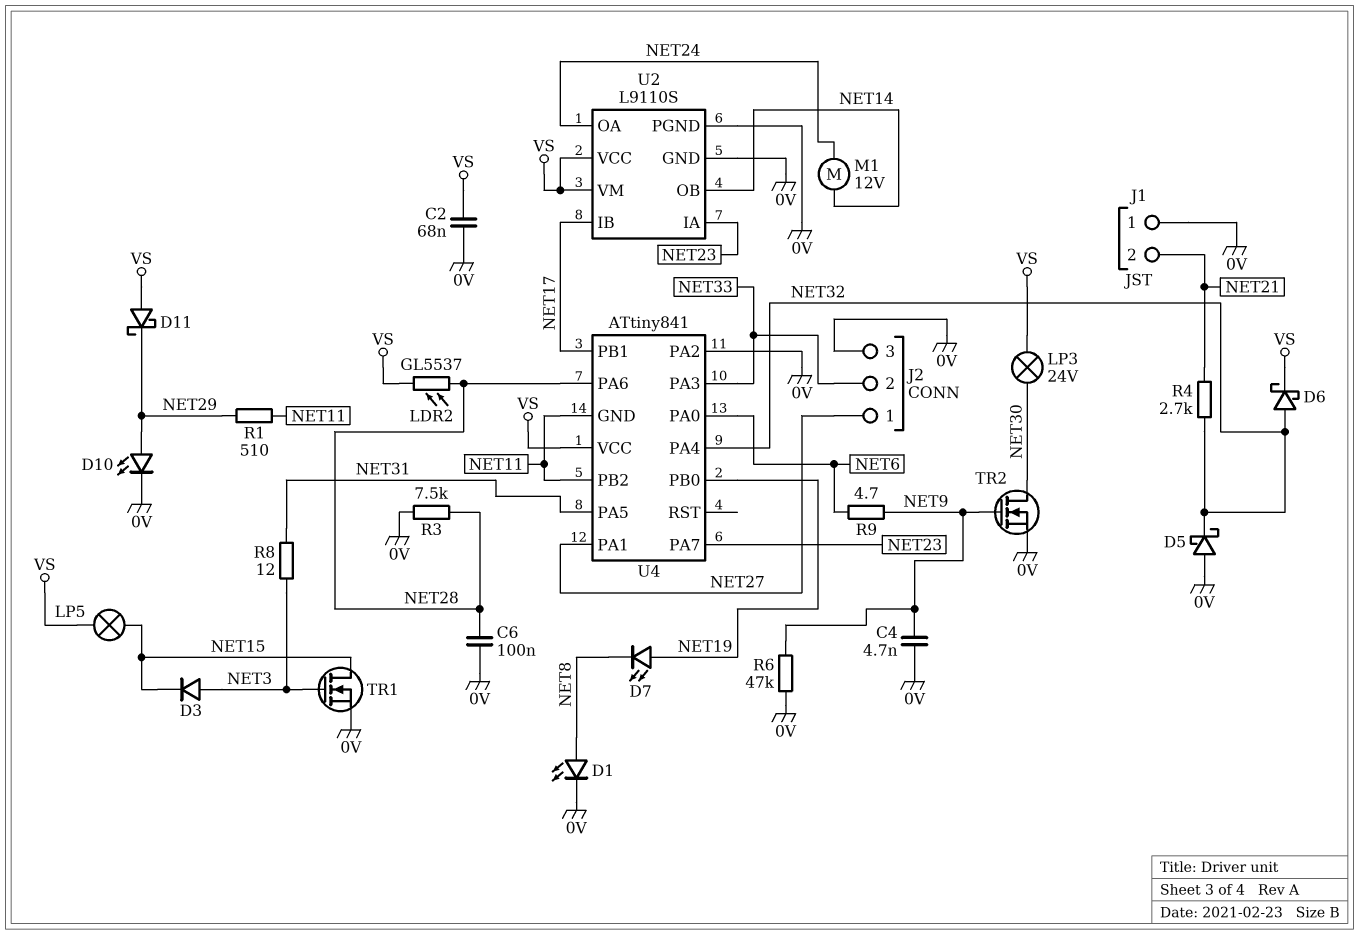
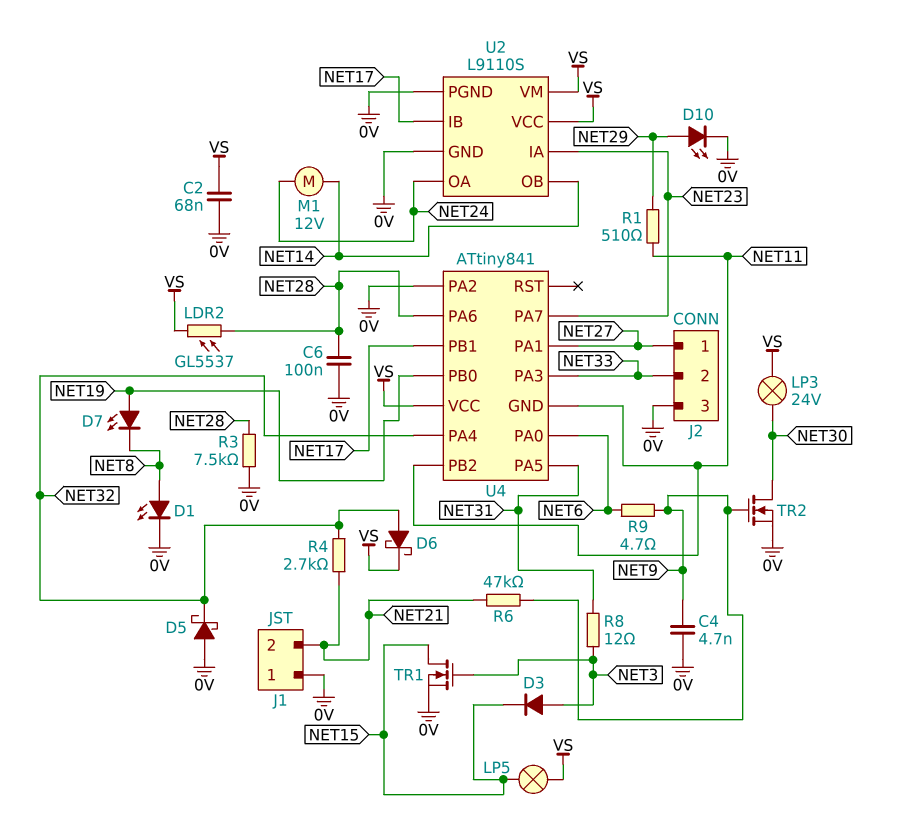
D11: schottky (A VS, K NET29) -> none
R6: 47k (0V, NET9) -> 47k (NET9, NET21)

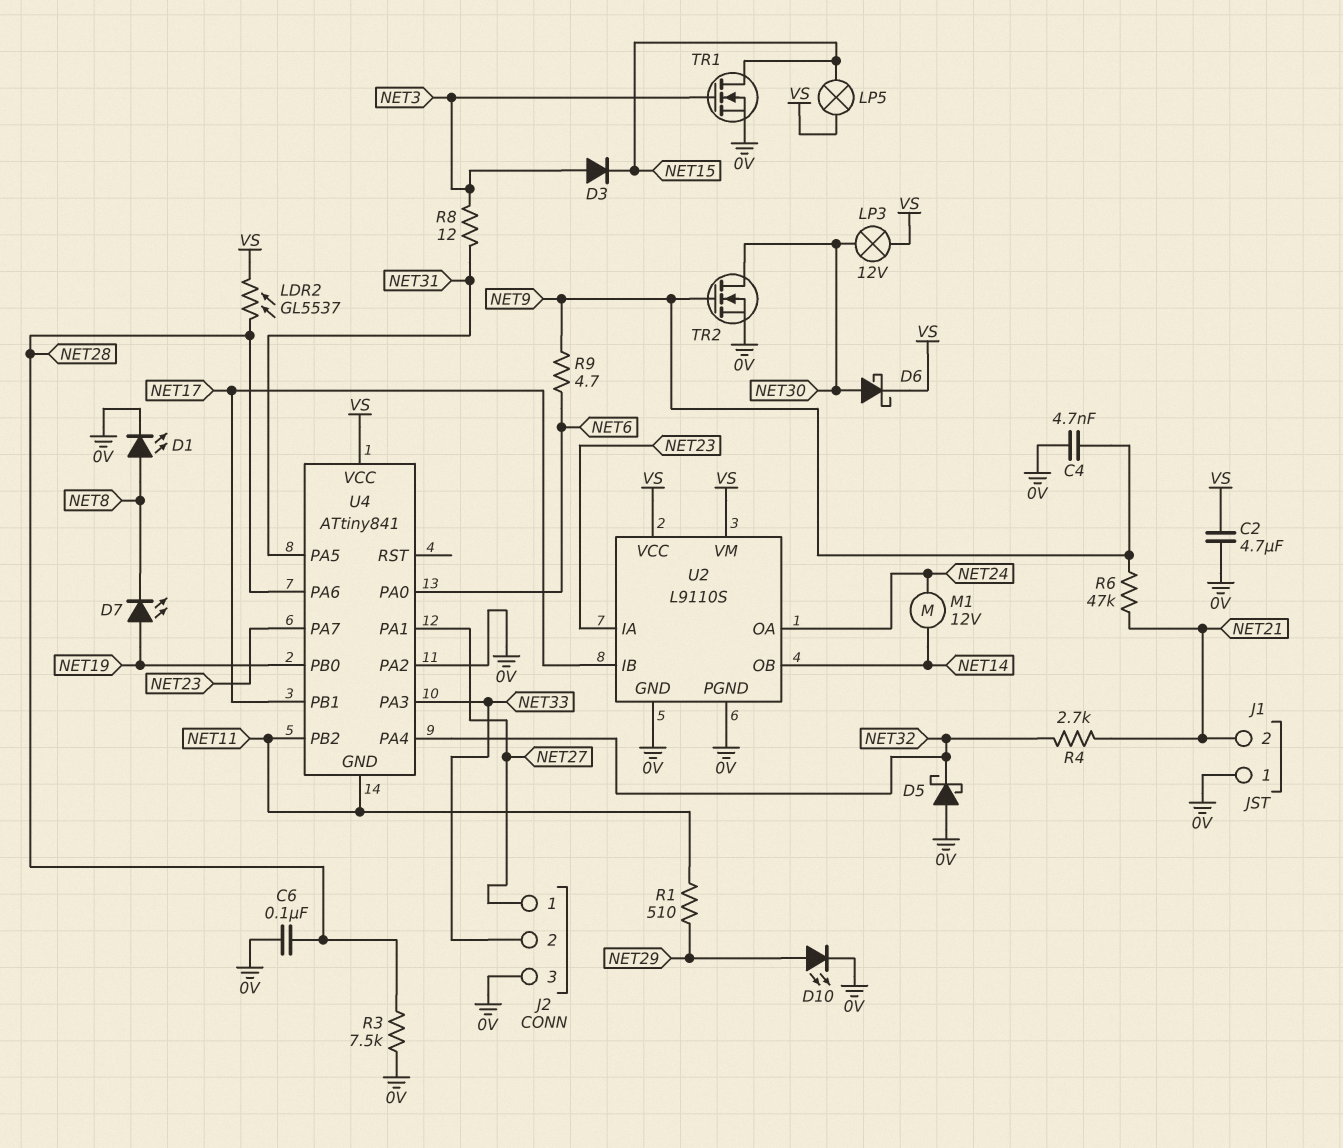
C2: 68nF (0V, VS) -> 4.7uF (0V, VS)
D6: schottky (A NET32, K VS) -> schottky (A NET30, K VS)
LP3: lamp 24V (NET30, VS) -> lamp 12V (NET30, VS)

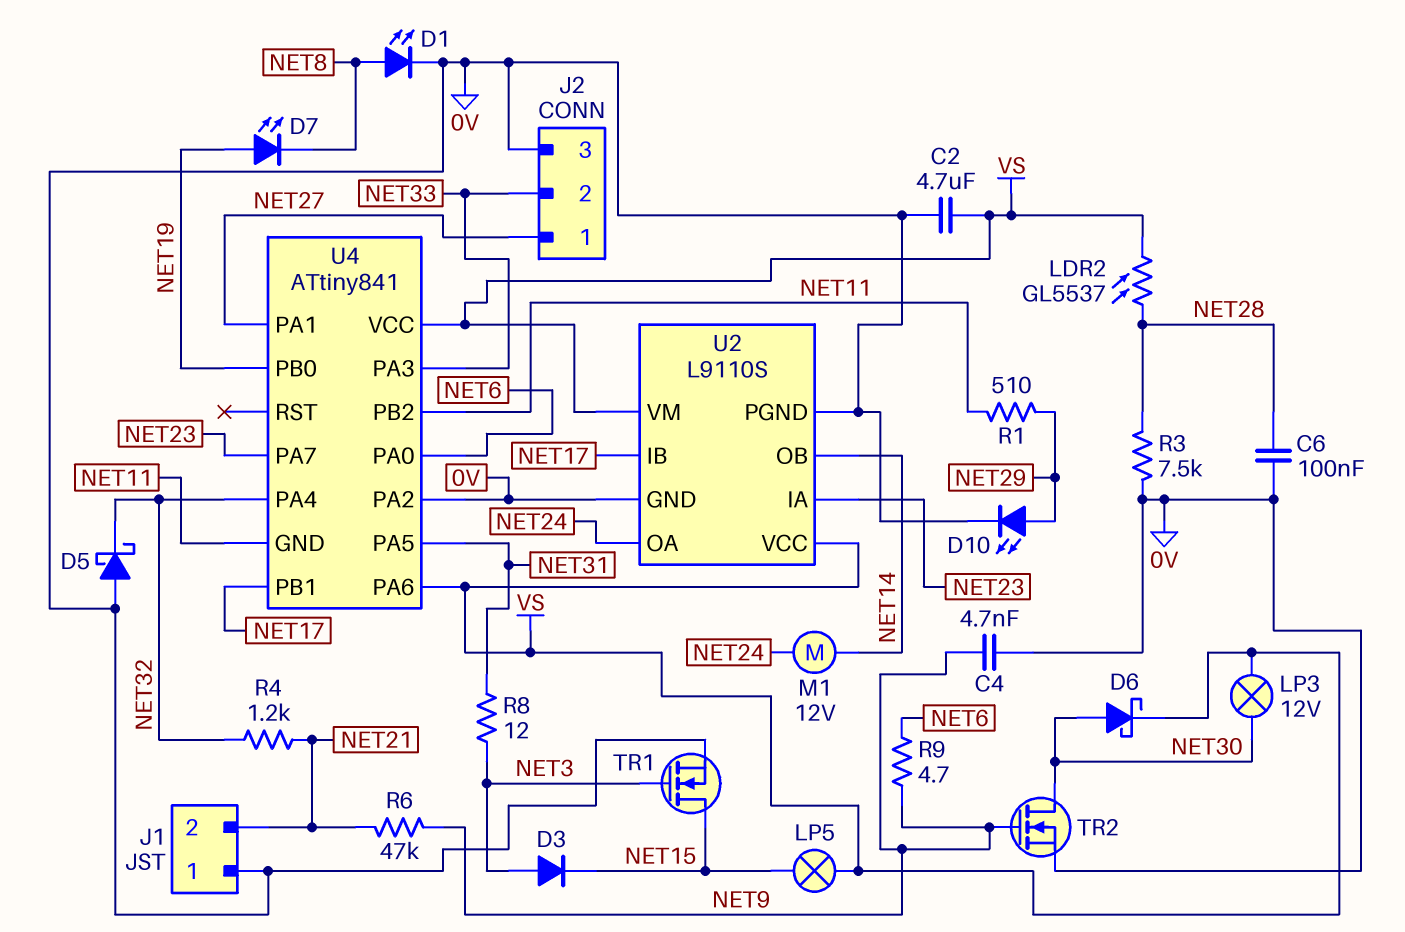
R4: 2.7k (NET21, NET32) -> 1.2k (NET21, NET32)
U4 pin PA6: NET28 -> VS

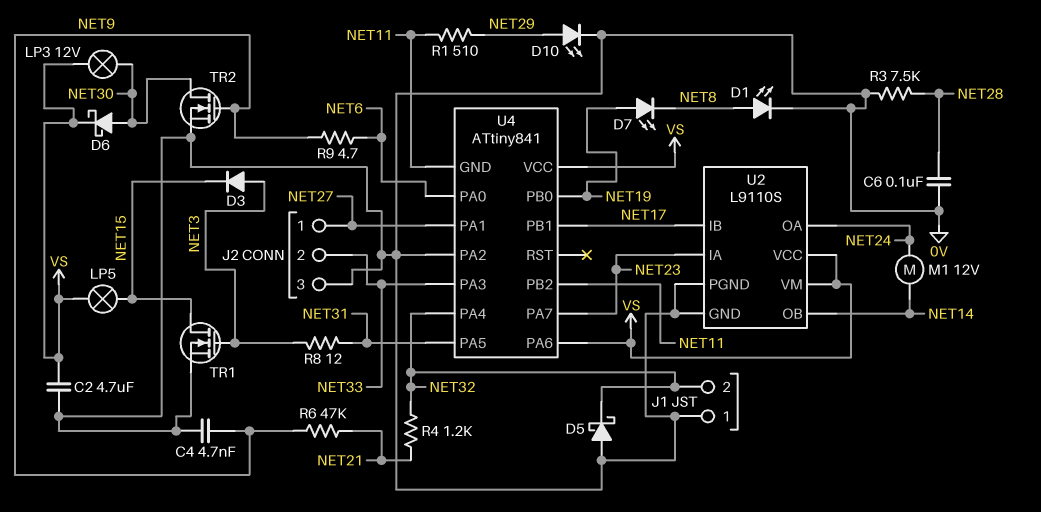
J1 pin 2: NET21 -> NET32
LDR2: GL5537 (NET28, VS) -> none

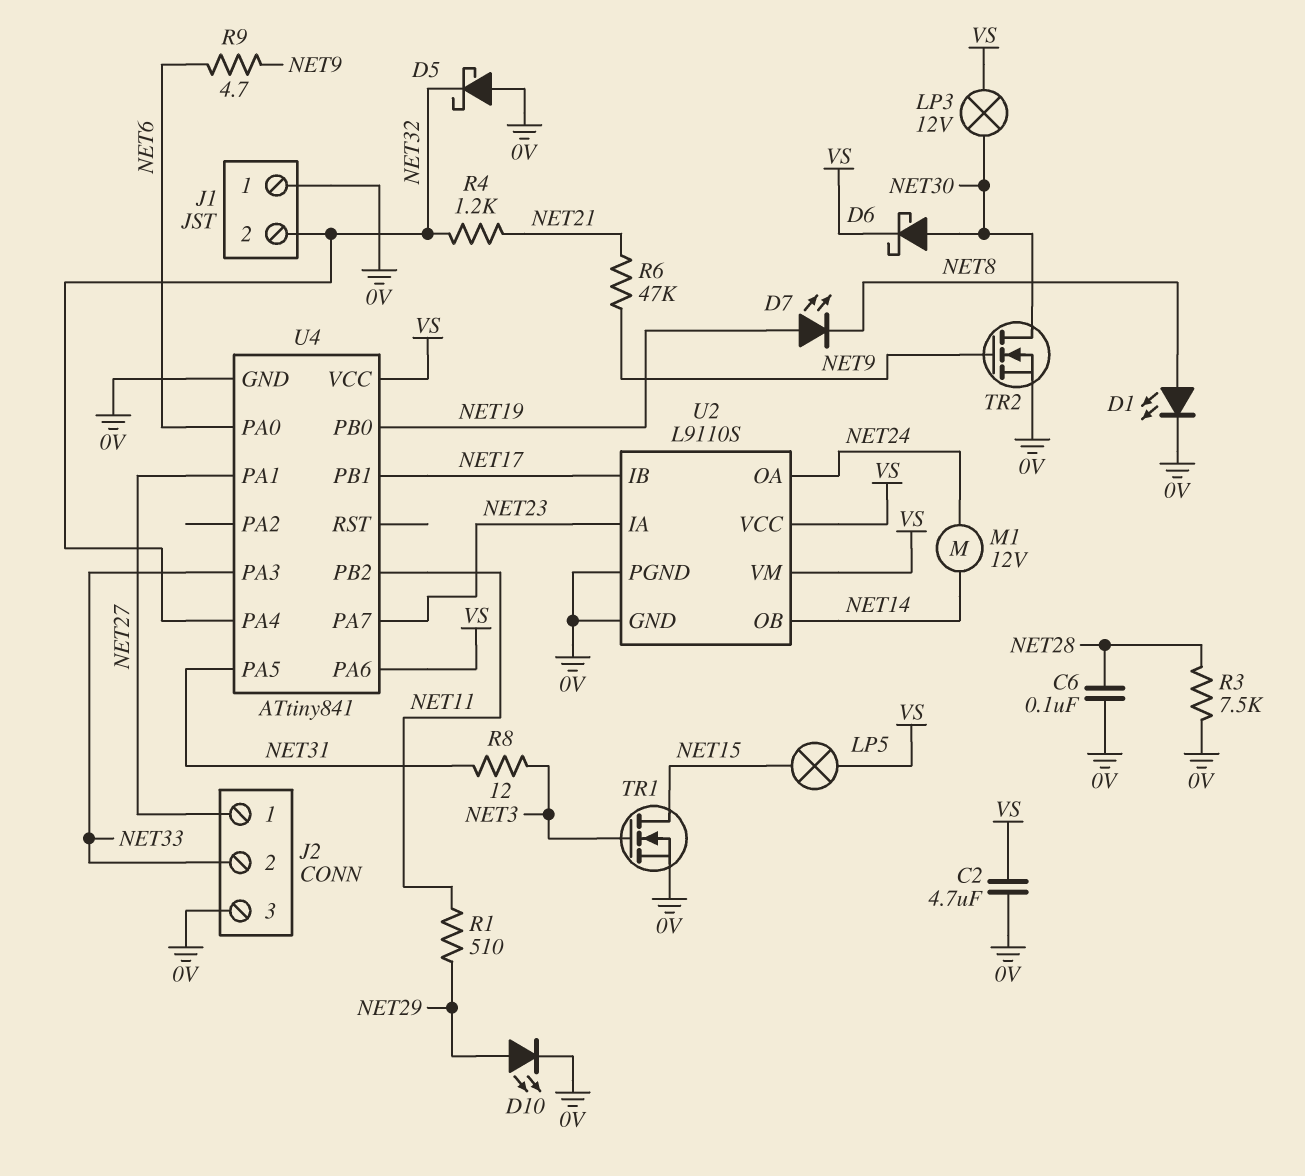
C4: 4.7nF (0V, NET9) -> none
D3: diode (A NET3, K NET15) -> none
U4 pin GND: NET11 -> 0V
U4 pin PA2: 0V -> none

